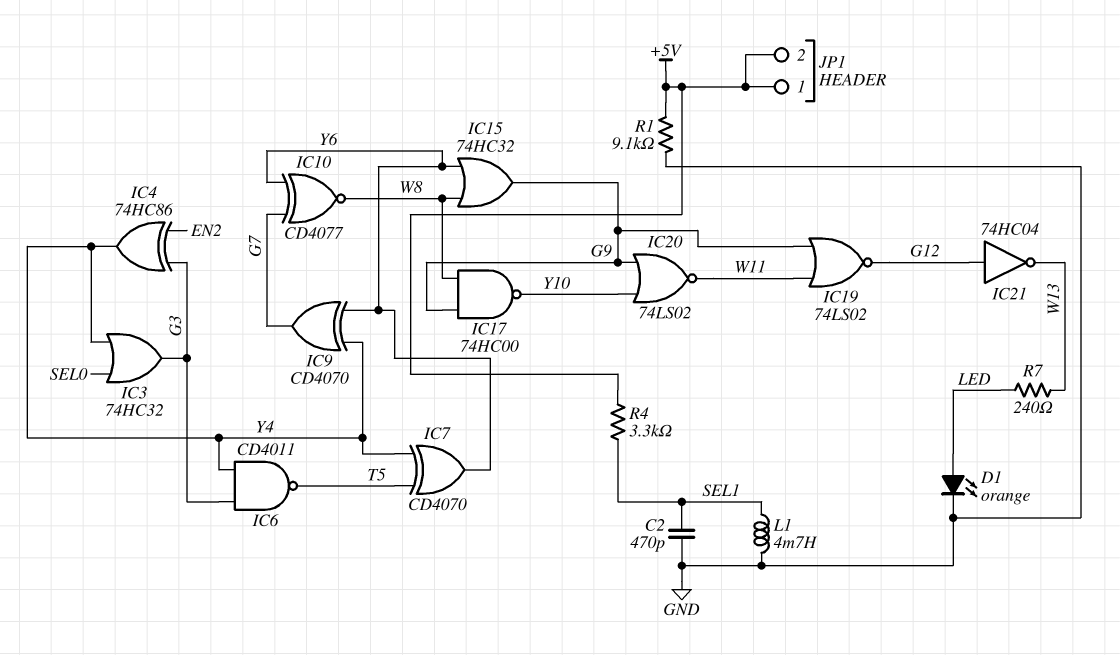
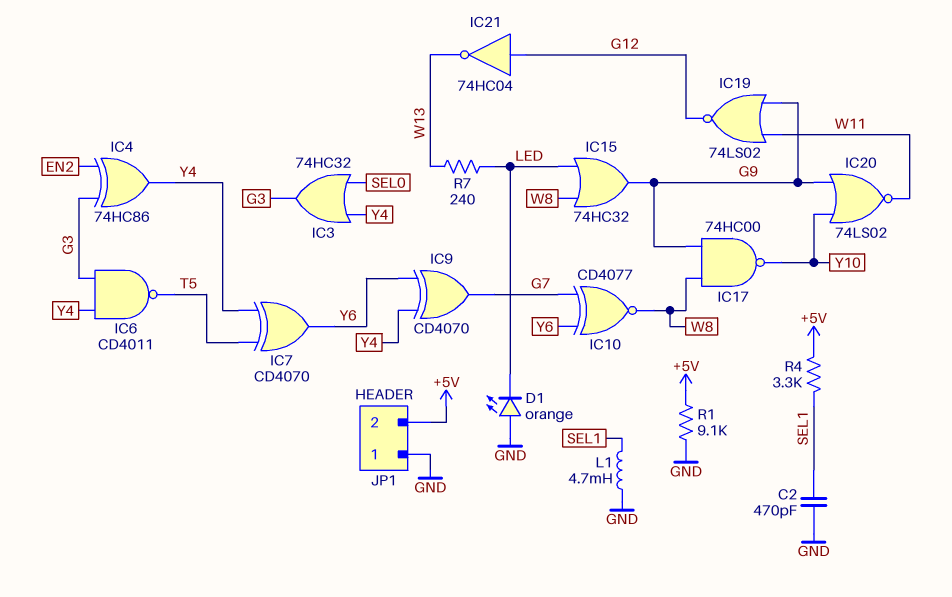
D1: LED orange (A LED, K GND) -> LED orange (A GND, K LED)
IC15: OR 74HC32 (in W8, in Y6, out G9) -> OR 74HC32 (in LED, in W8, out G9)
JP1 pin 1: +5V -> GND

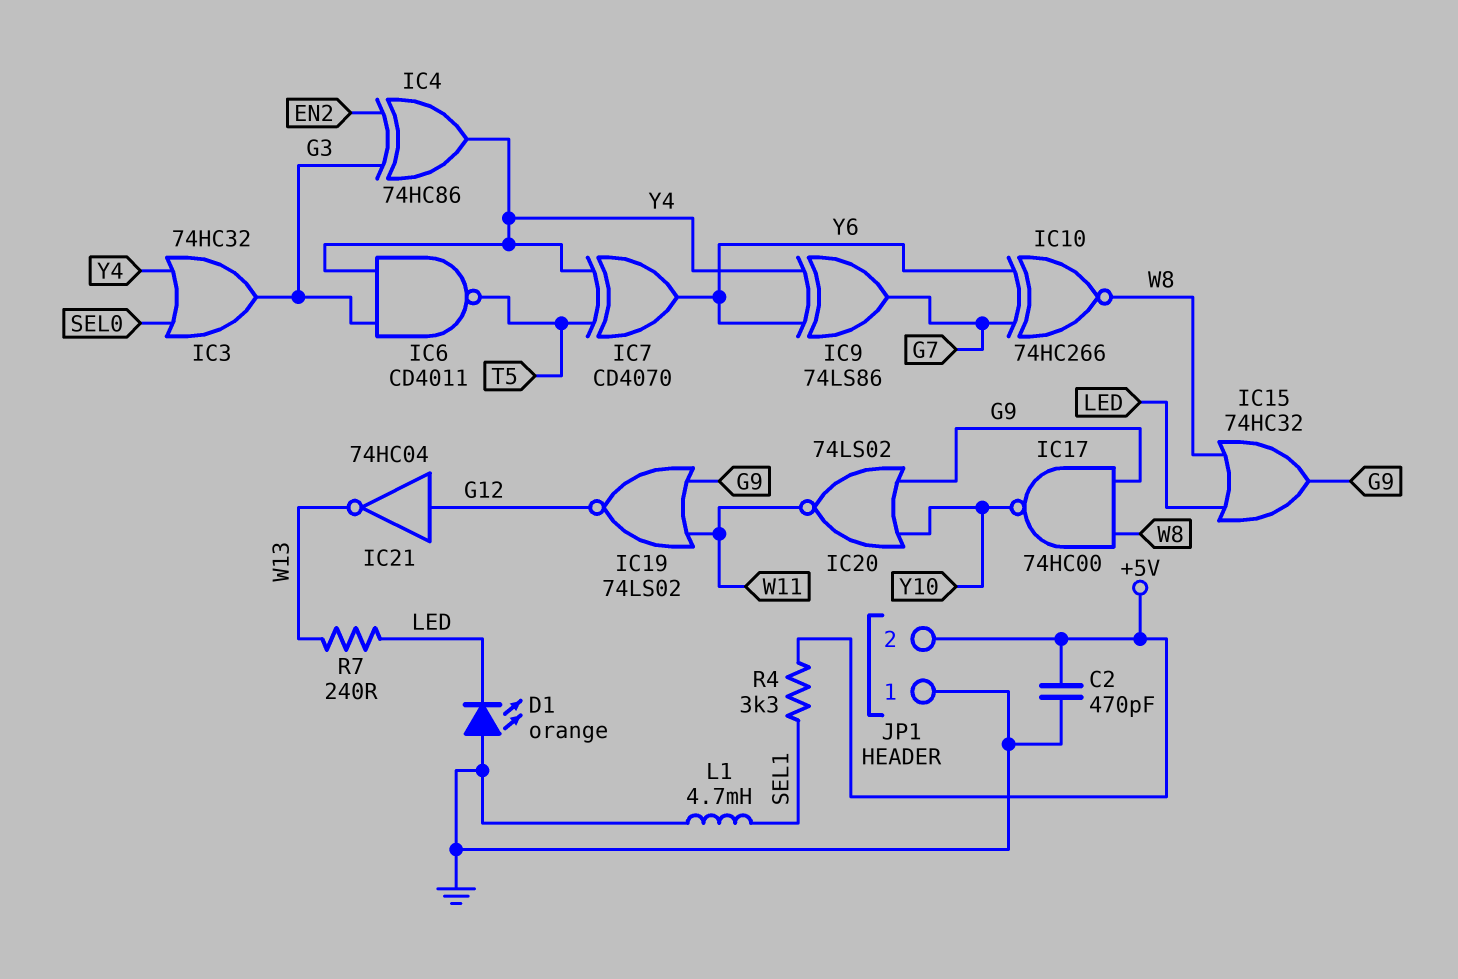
C2: 470pF (GND, SEL1) -> 470pF (+5V, GND)
IC9: XOR CD4070 (in Y4, in Y6, out G7) -> XOR 74LS86 (in Y4, in Y6, out G7)
IC10: XNOR CD4077 (in G7, in Y6, out W8) -> XNOR 74HC266 (in G7, in Y6, out W8)
R1: 9.1k (+5V, GND) -> none

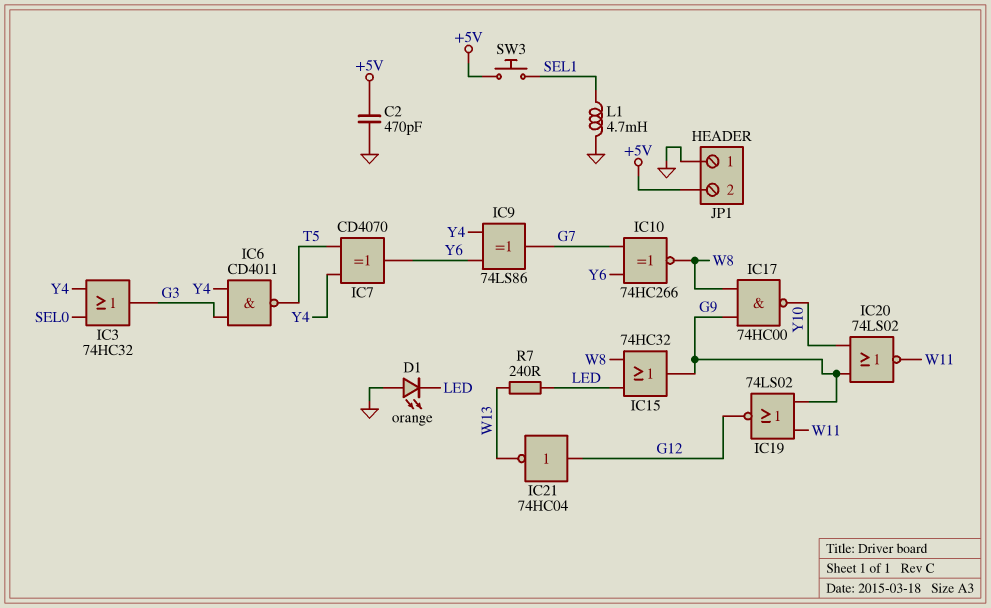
IC4: XOR 74HC86 (in EN2, in G3, out Y4) -> none
R4: 3.3k (+5V, SEL1) -> none
SW3: none -> button (+5V, SEL1)

